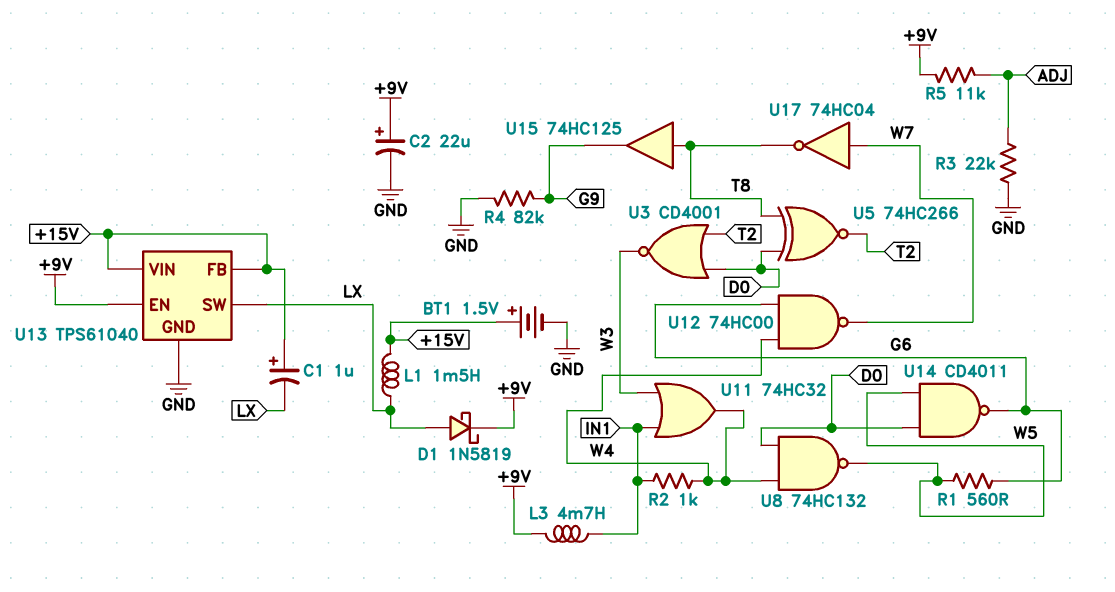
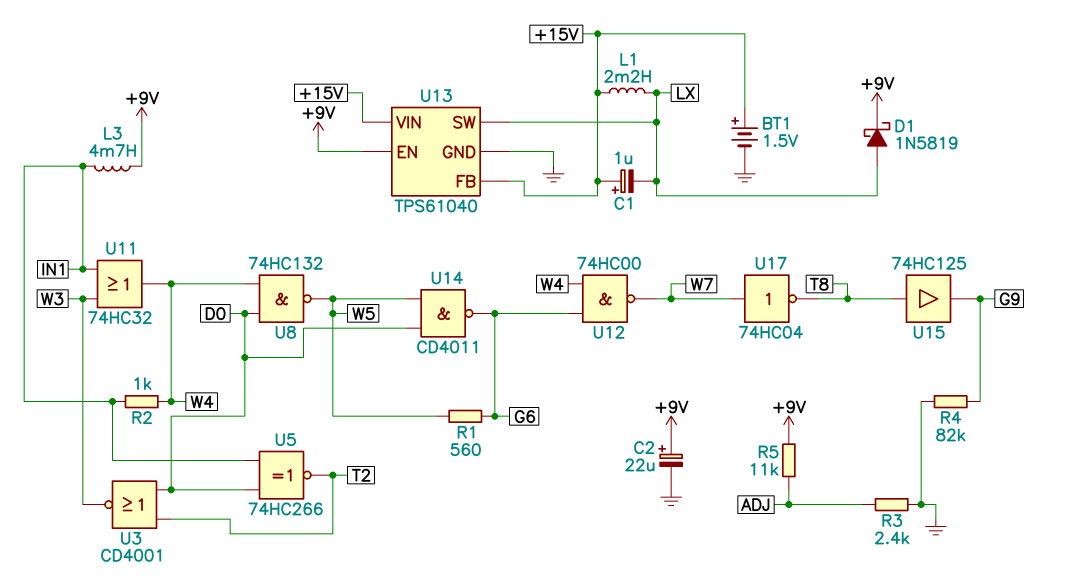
L1: 1.5mH (+15V, LX) -> 2.2mH (+15V, LX)
R3: 22k (ADJ, GND) -> 2.4k (ADJ, GND)
U5: XNOR 74HC266 (in D0, in T8, out T2) -> XNOR 74HC266 (in D0, in IN1, out T2)

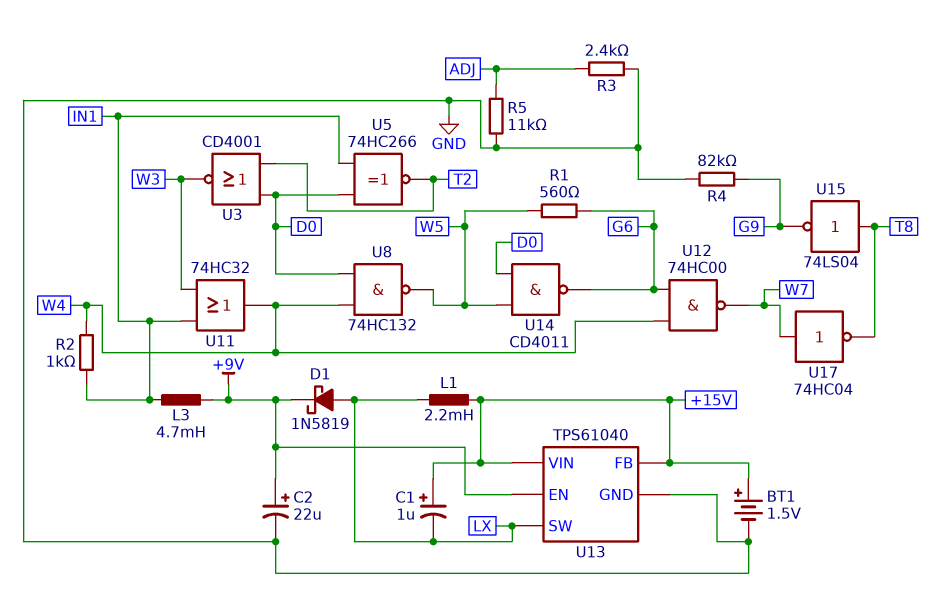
R5: 11k (+9V, ADJ) -> 11k (ADJ, GND)
U15: buffer 74HC125 (in T8, out G9) -> NOT 74LS04 (in T8, out G9)

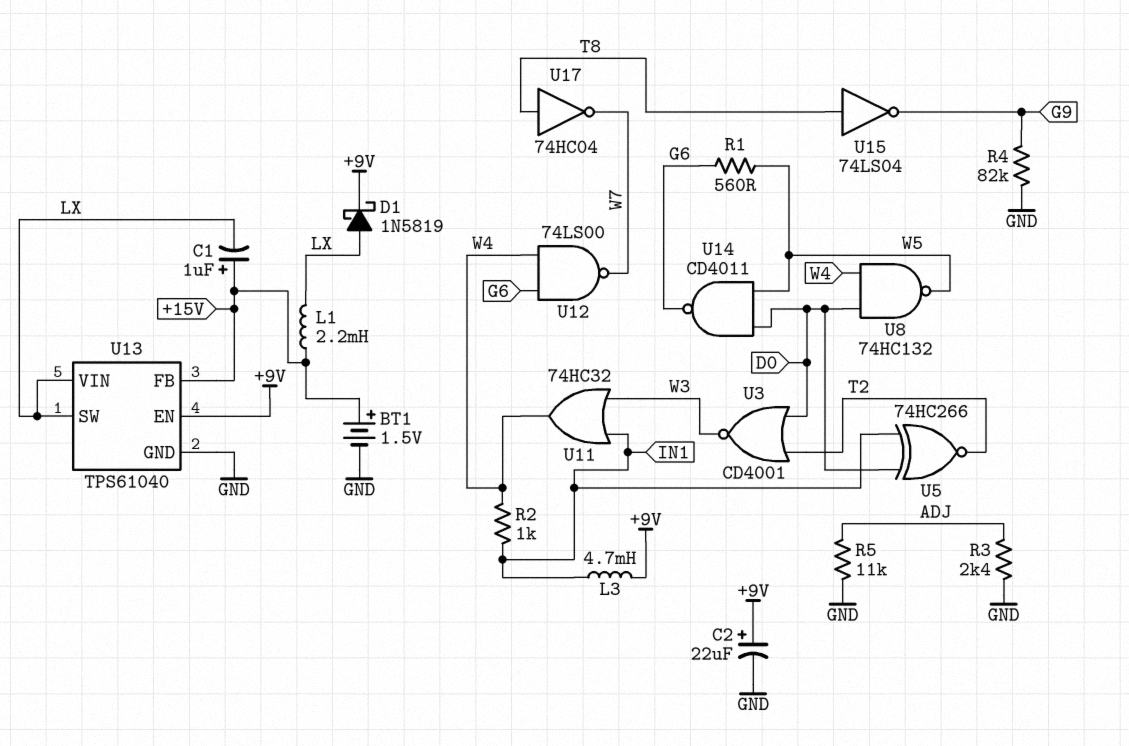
U12: NAND 74HC00 (in G6, in W4, out W7) -> NAND 74LS00 (in G6, in W4, out W7)
U13 pin VIN: +15V -> LX
U17: NOT 74HC04 (in W7, out T8) -> NOT 74HC04 (in T8, out W7)

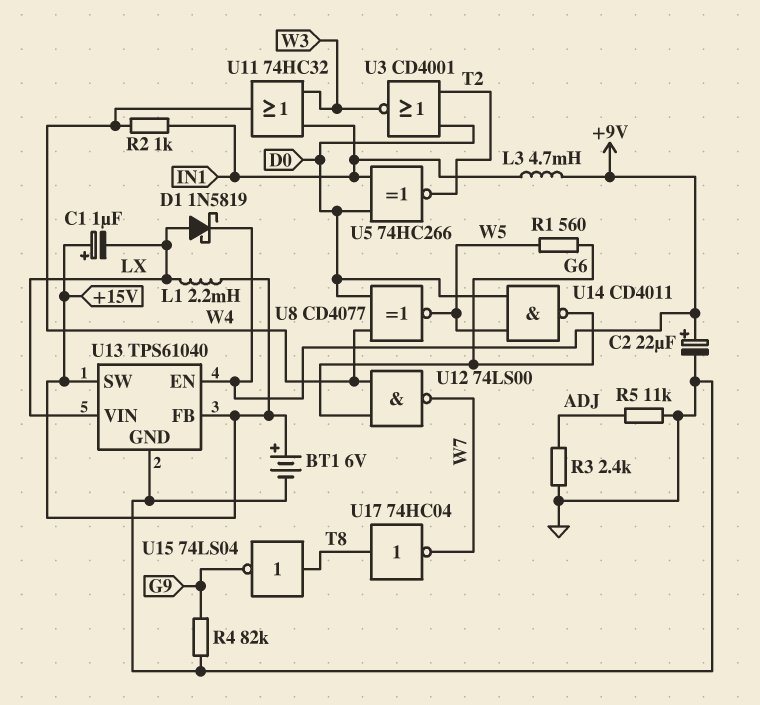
BT1: 1.5V (plus +15V, minus GND) -> 6V (plus +15V, minus GND)
U8: NAND 74HC132 (in D0, in W4, out W5) -> XNOR CD4077 (in D0, in W4, out W5)
U13 pin SW: LX -> +15V

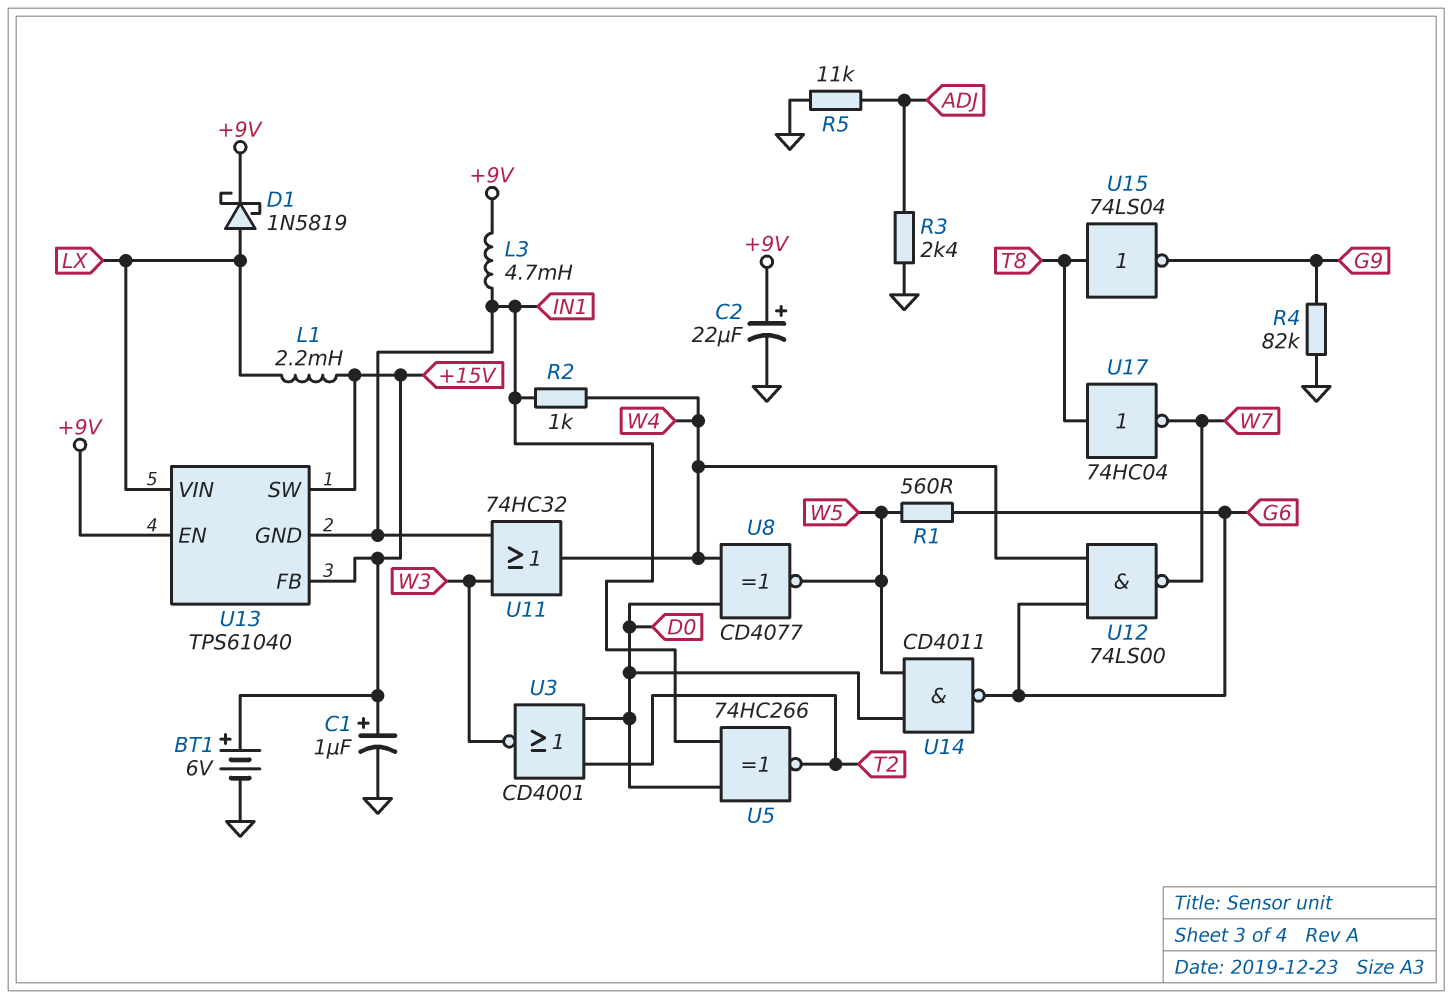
C1: 1uF (plus +15V, minus LX) -> 1uF (plus +15V, minus GND)
U13 pin GND: GND -> IN1

